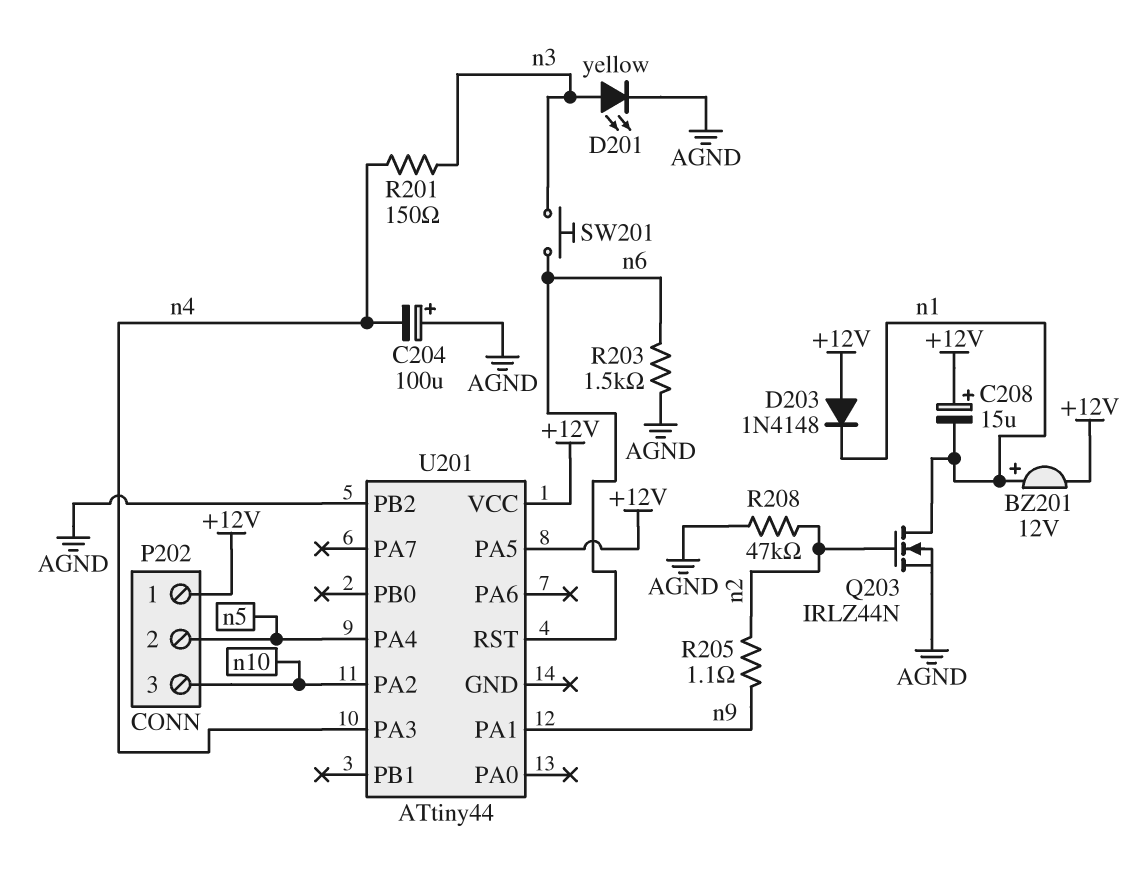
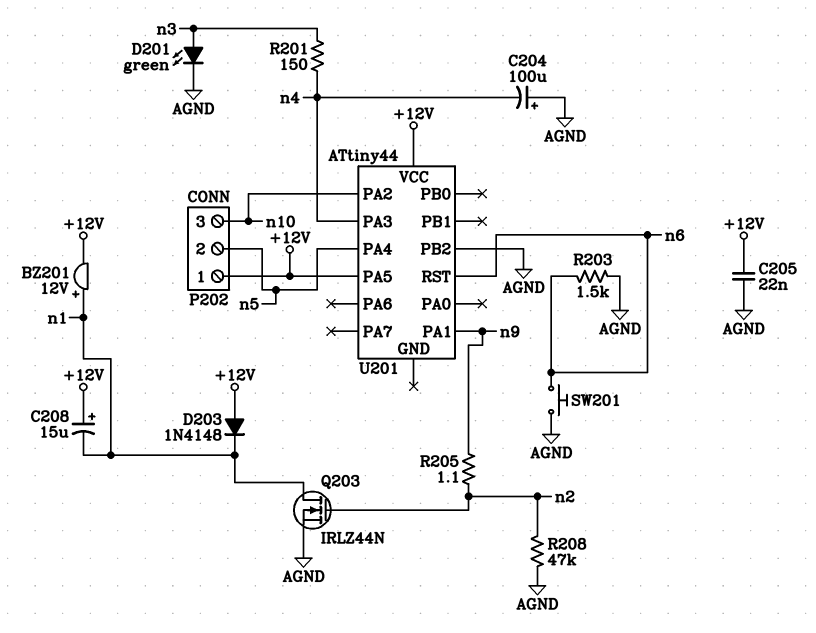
C205: none -> 22nF (+12V, AGND)
D201: LED yellow (A n3, K AGND) -> LED green (A n3, K AGND)
SW201: button (n3, n6) -> button (AGND, n6)

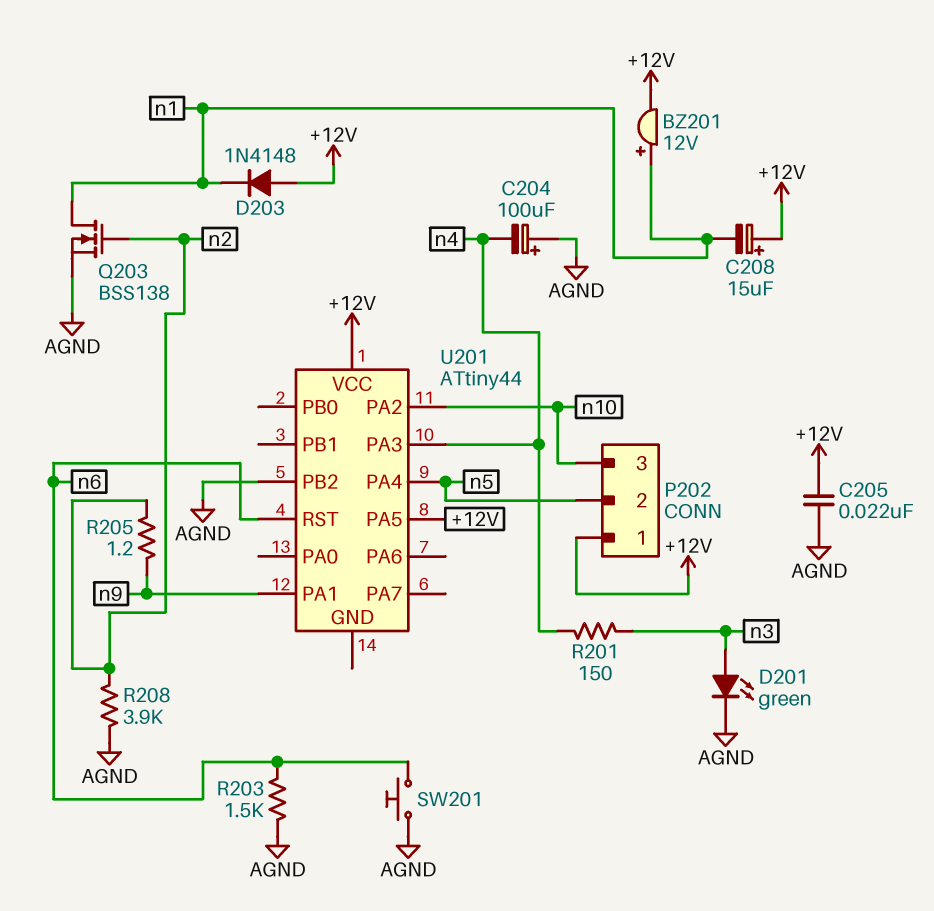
Q203: NMOS IRLZ44N (G n2, D n1, S AGND) -> NMOS BSS138 (G n2, D n1, S AGND)
R205: 1.1 (n2, n9) -> 1.2 (n2, n9)
R208: 47k (AGND, n2) -> 3.9k (AGND, n2)

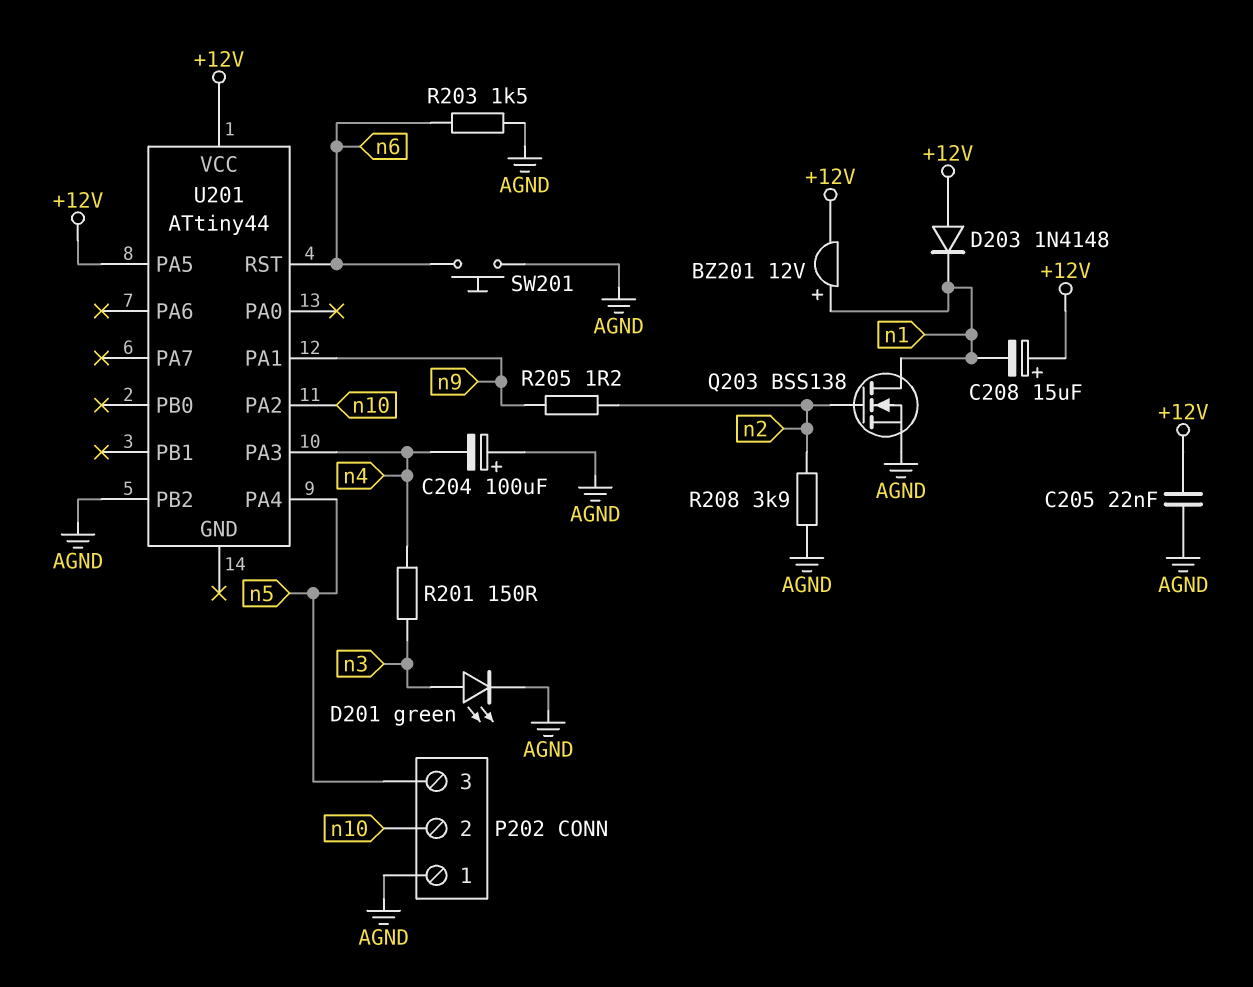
P202 pin 1: +12V -> AGND
P202 pin 2: n5 -> n10
P202 pin 3: n10 -> n5

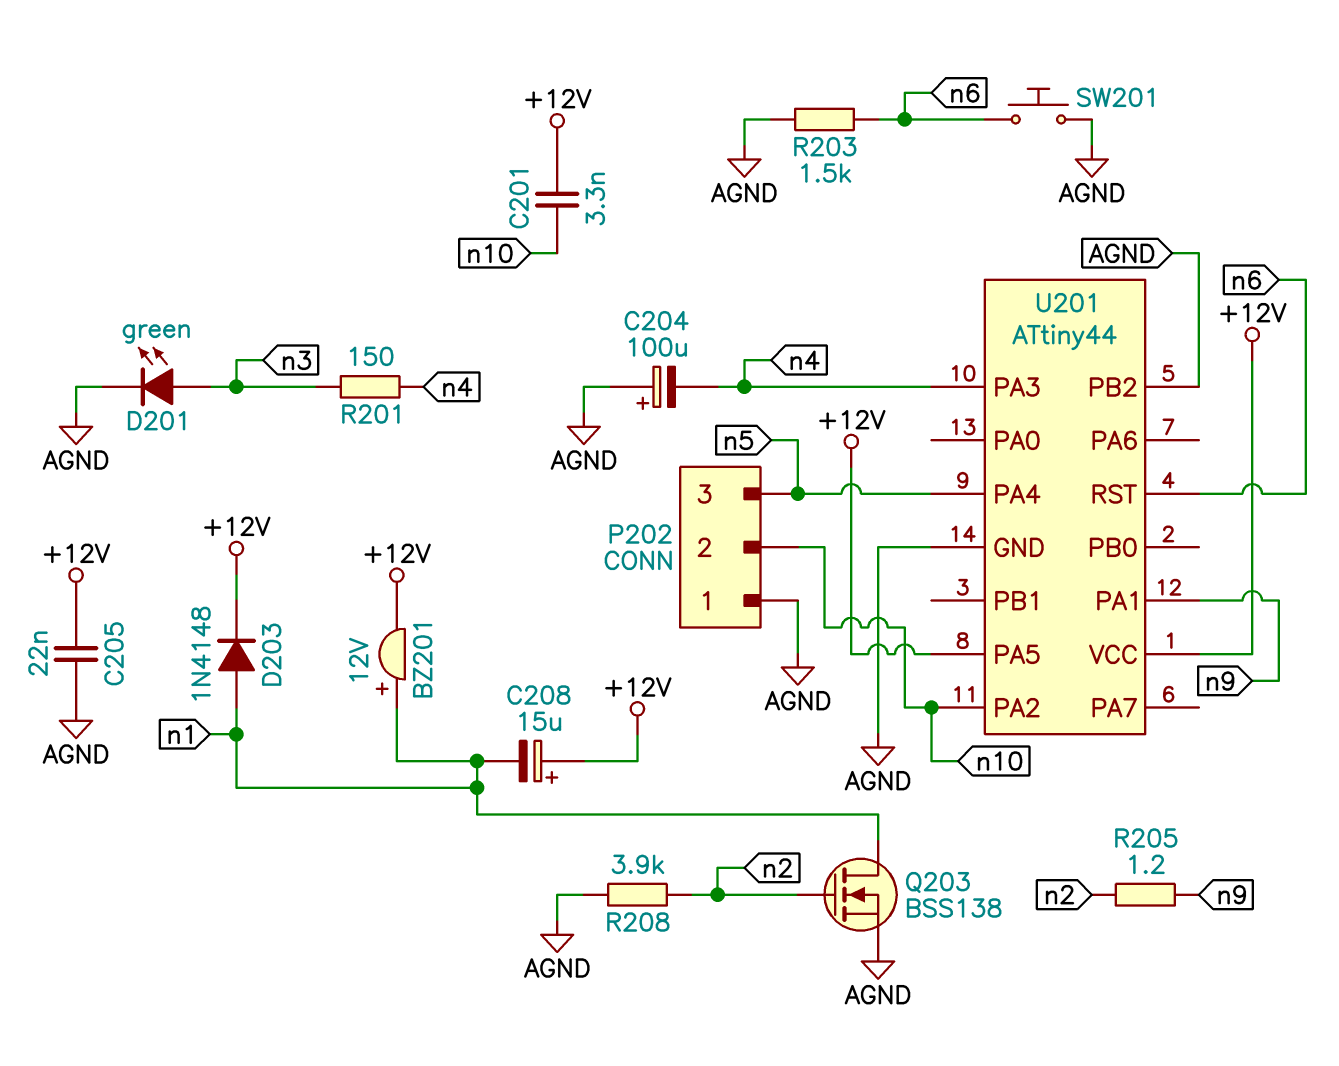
C201: none -> 3.3nF (+12V, n10)
D203: diode 1N4148 (A +12V, K n1) -> diode 1N4148 (A n1, K +12V)
U201 pin GND: none -> AGND

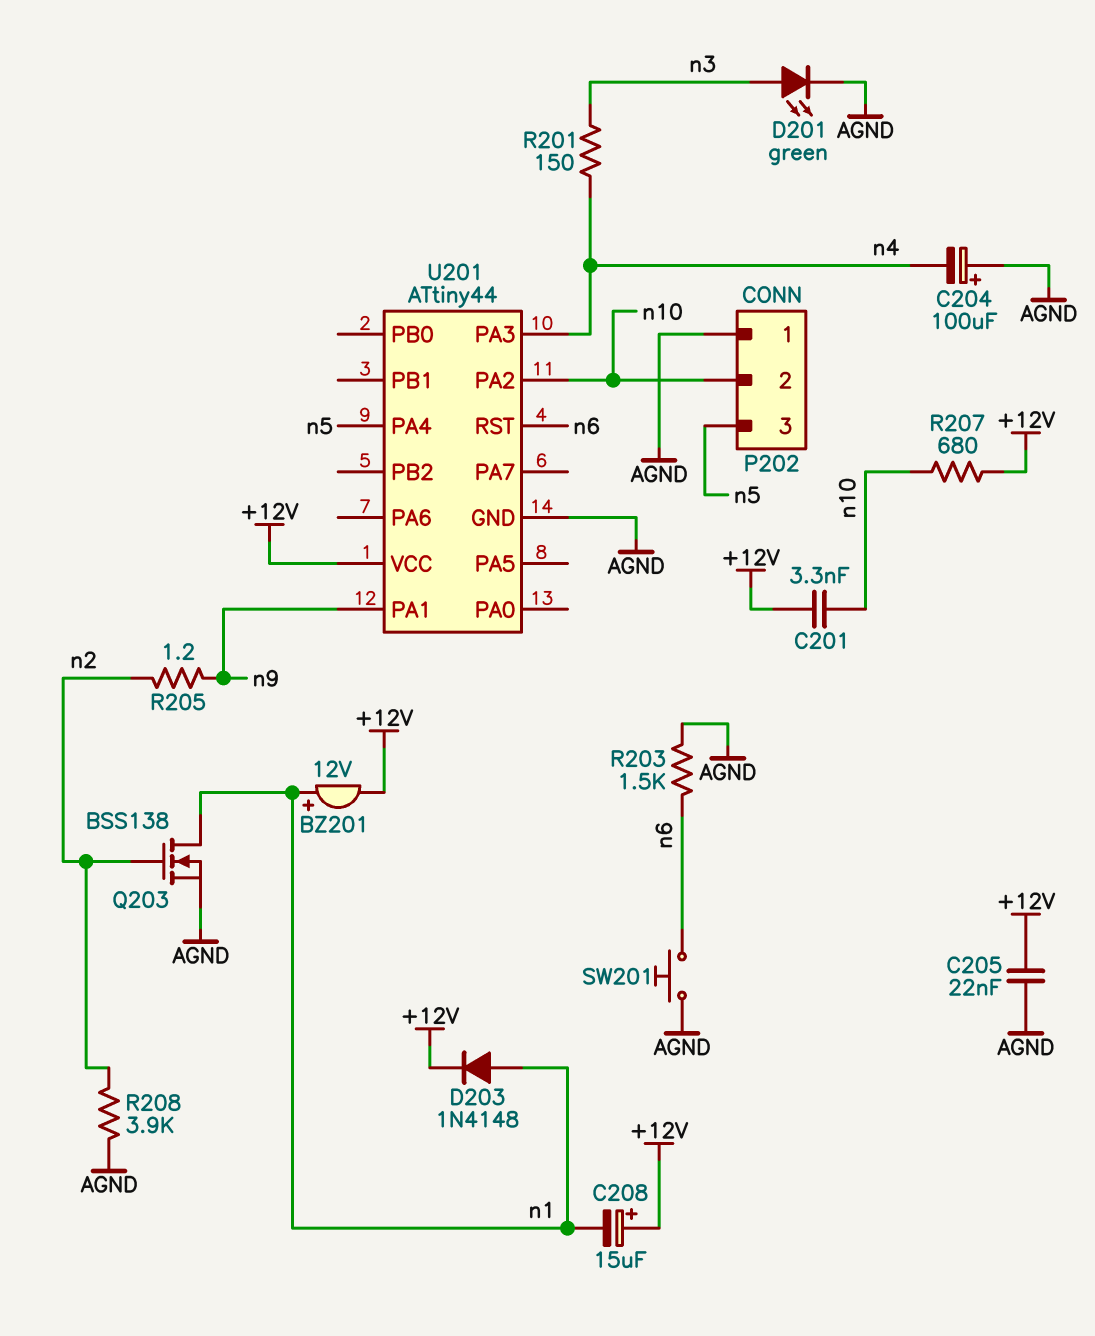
R207: none -> 680 (+12V, n10)
U201 pin PA5: +12V -> none
U201 pin PB2: AGND -> none

